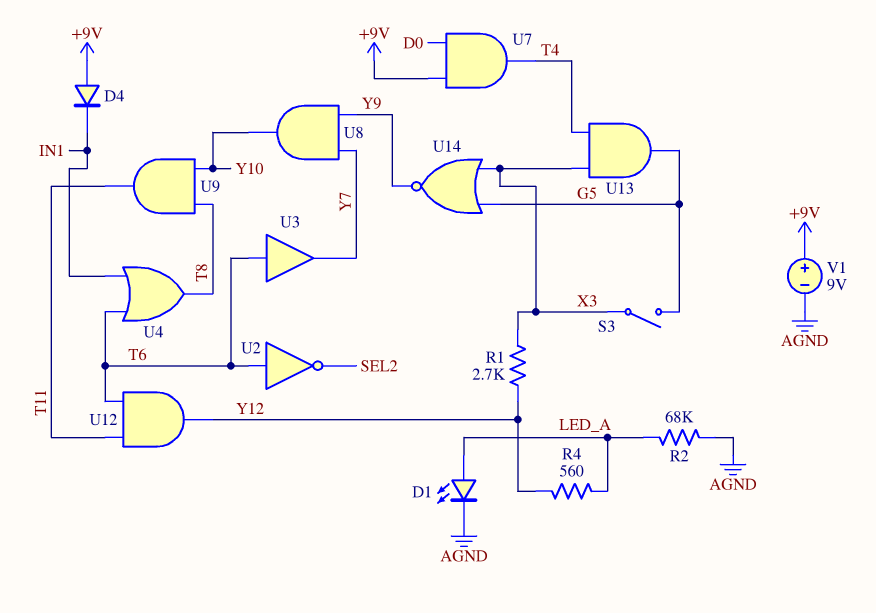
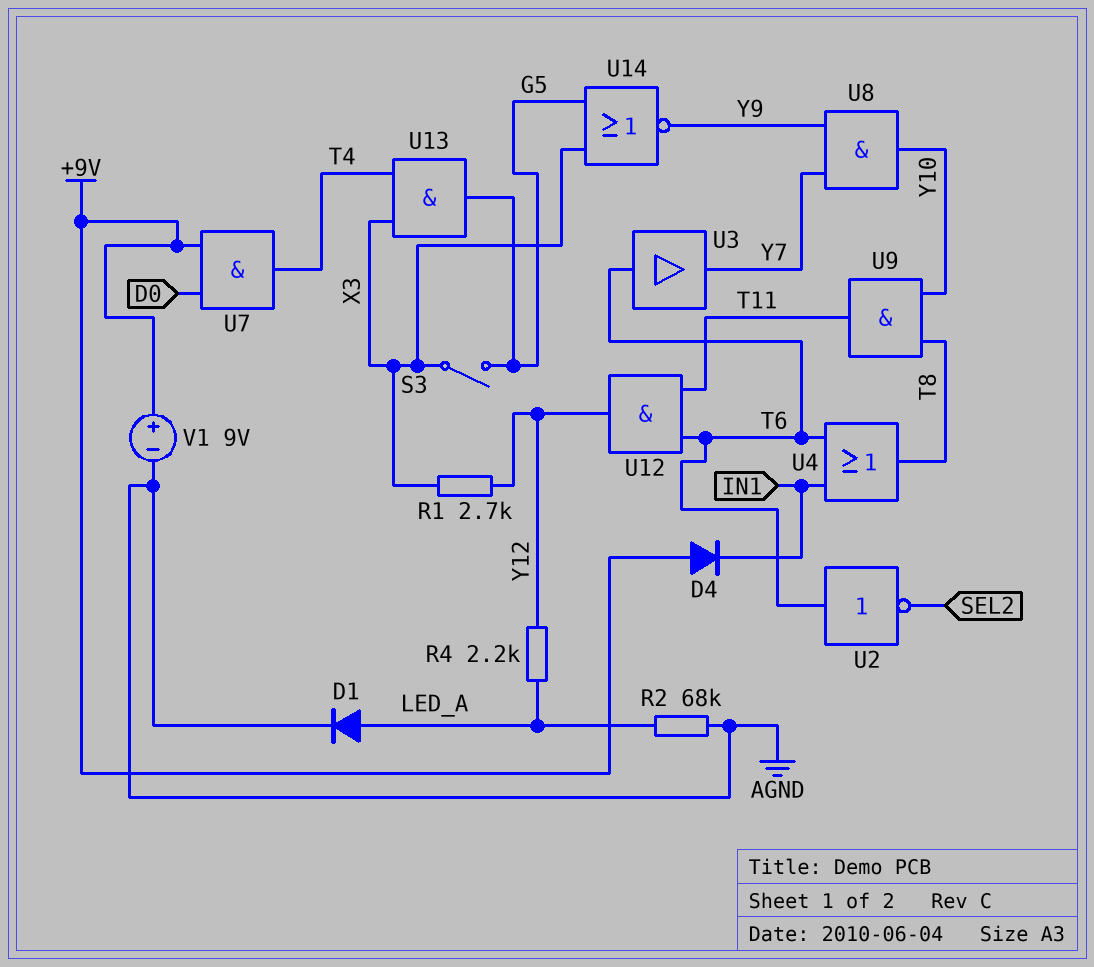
D1: LED (A LED_A, K AGND) -> diode (A LED_A, K AGND)
R4: 560 (LED_A, Y12) -> 2.2k (LED_A, Y12)

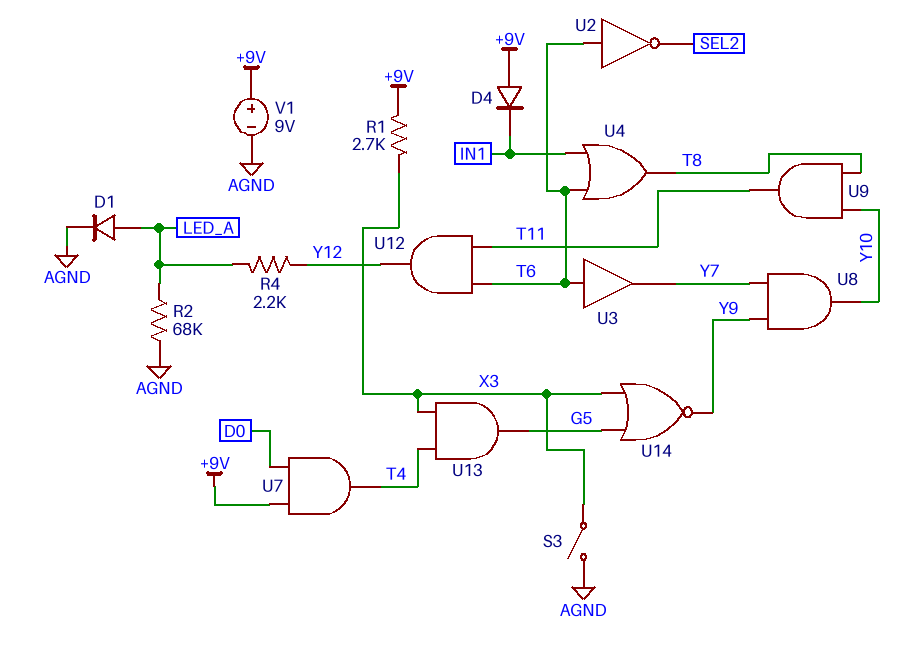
R1: 2.7k (X3, Y12) -> 2.7k (+9V, X3)
S3: switch (G5, X3) -> switch (AGND, X3)

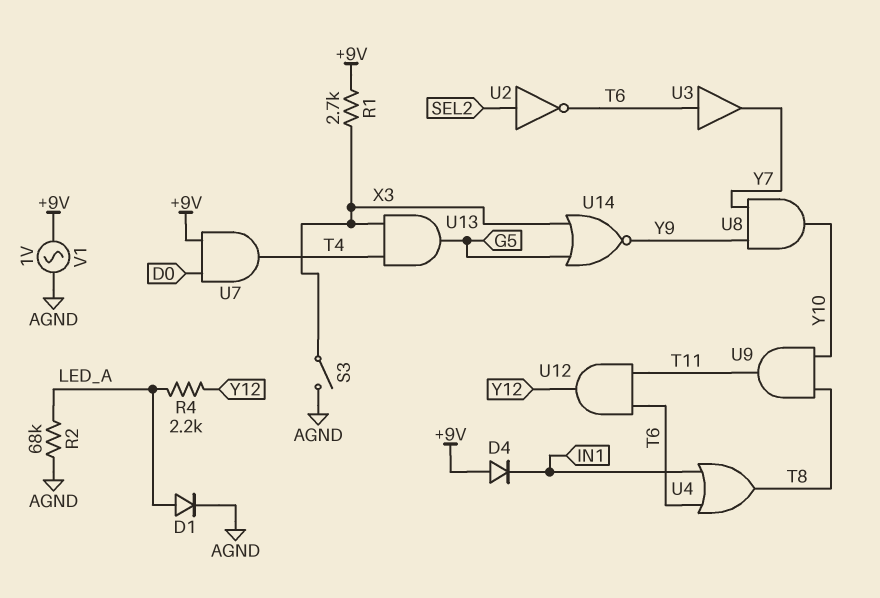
U2: NOT (in T6, out SEL2) -> NOT (in SEL2, out T6)
V1: 9V (plus +9V, minus AGND) -> AC 1V (+9V, AGND)

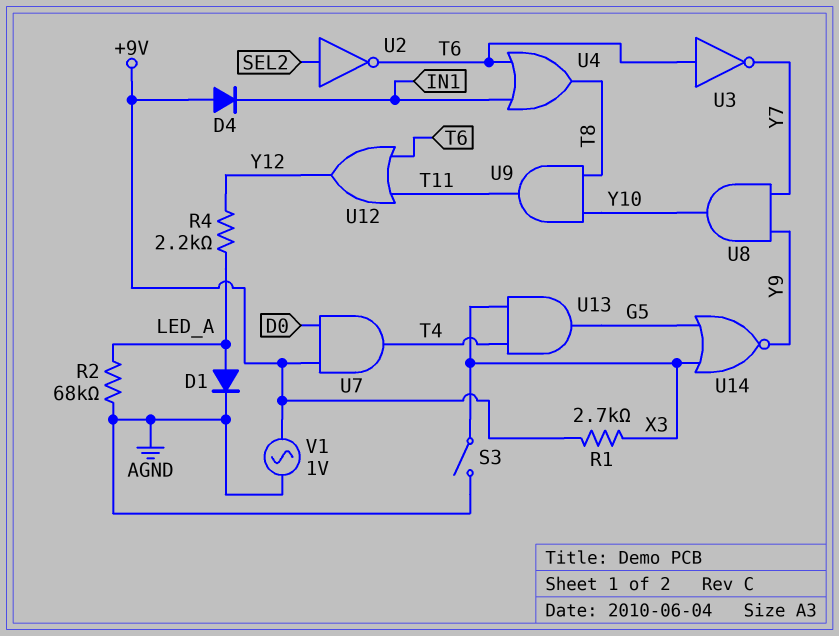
U3: buffer (in T6, out Y7) -> NOT (in T6, out Y7)
U12: AND (in T6, in T11, out Y12) -> OR (in T6, in T11, out Y12)

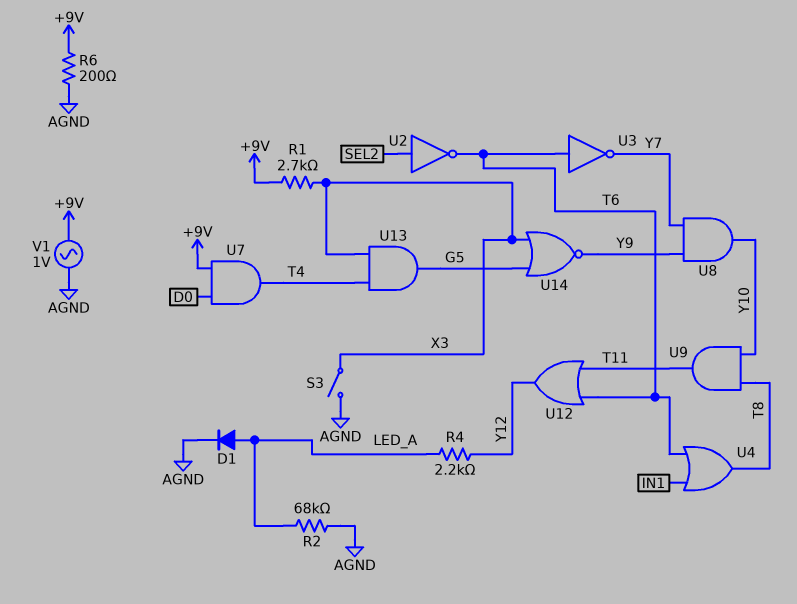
D4: diode (A +9V, K IN1) -> none
R6: none -> 200 (+9V, AGND)

